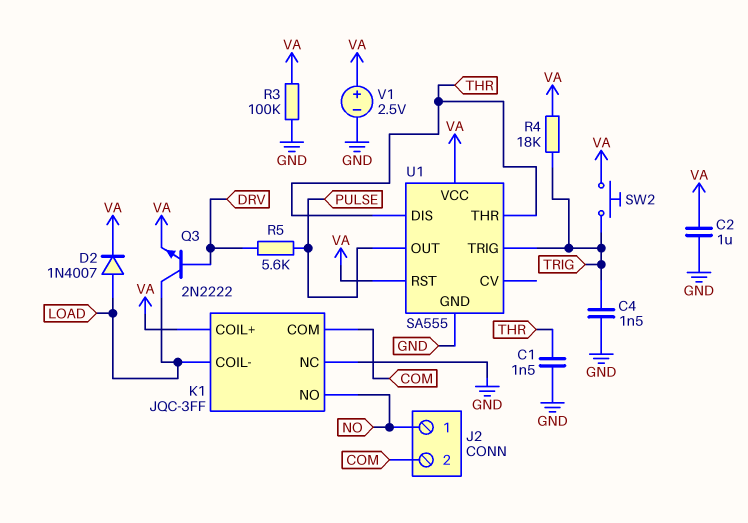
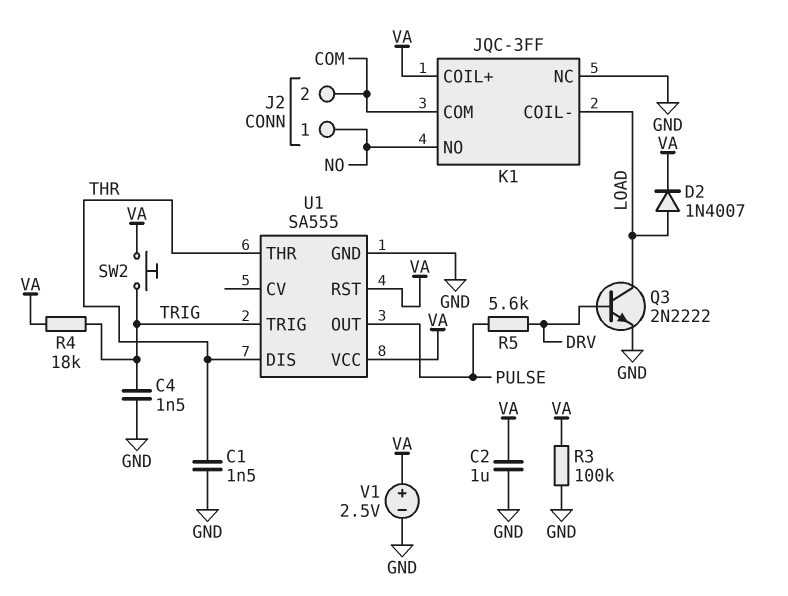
Q3: NPN 2N2222 (B DRV, C LOAD, E VA) -> NPN 2N2222 (B DRV, C LOAD, E GND)

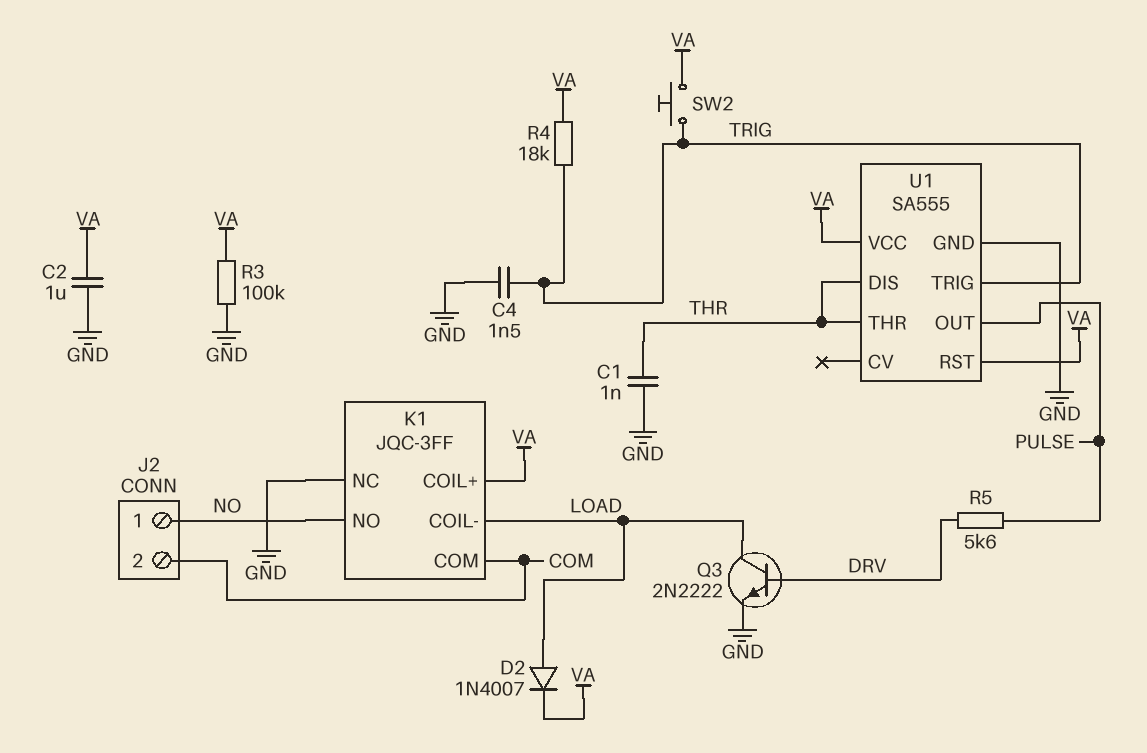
C1: 1.5nF (GND, THR) -> 1nF (GND, THR)
V1: 2.5V (plus VA, minus GND) -> none

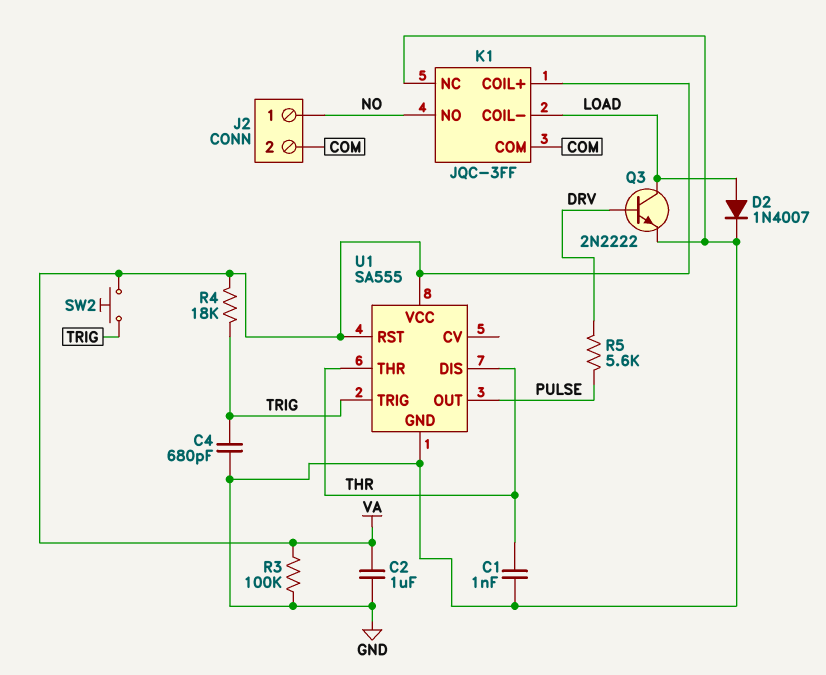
C4: 1.5nF (GND, TRIG) -> 680pF (GND, TRIG)
D2: diode 1N4007 (A LOAD, K VA) -> diode 1N4007 (A LOAD, K GND)

